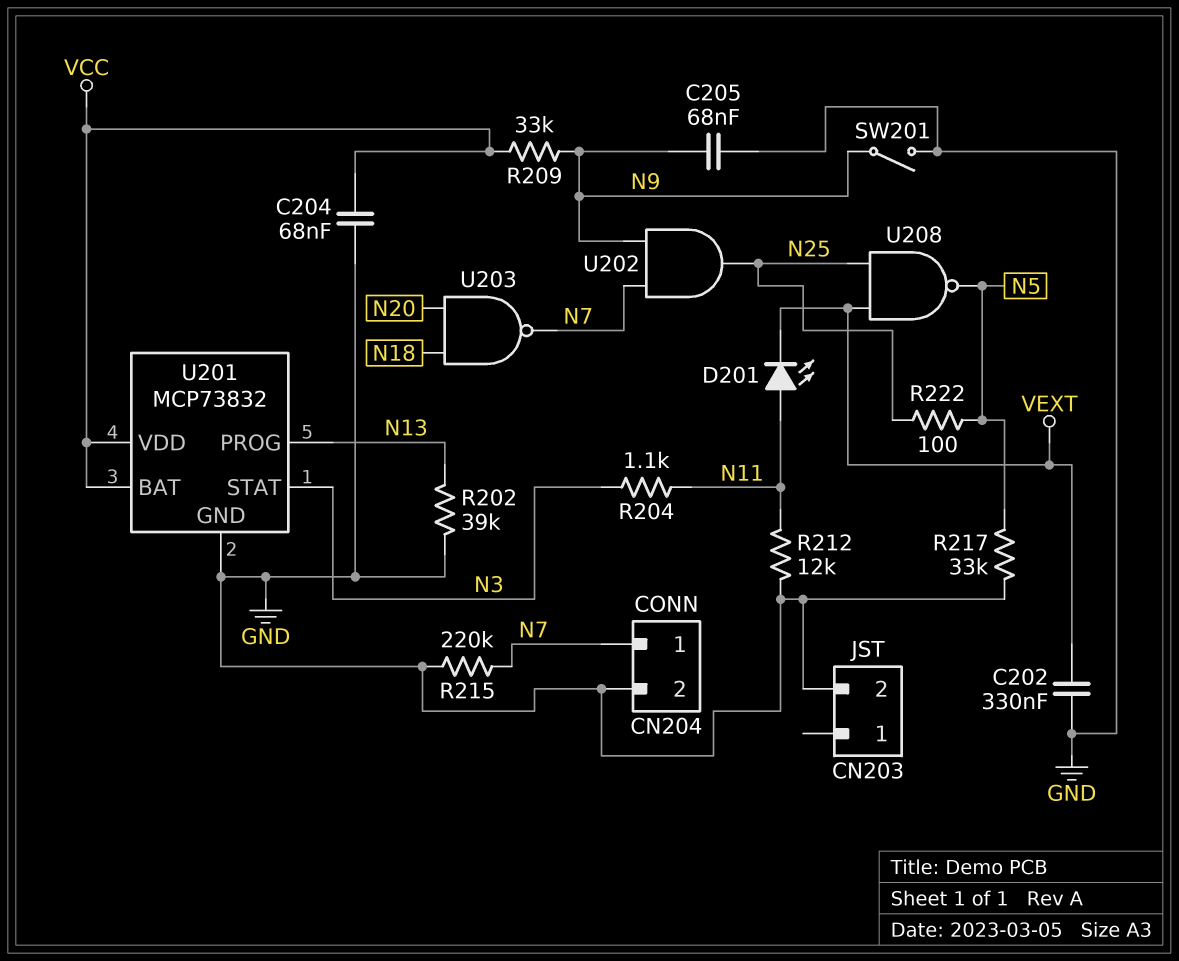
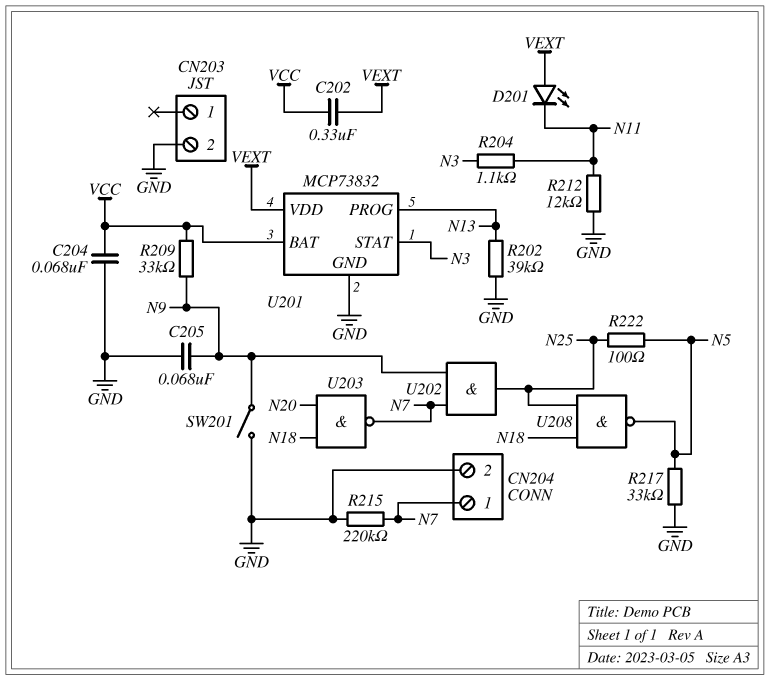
C202: 330nF (GND, VEXT) -> 330nF (VCC, VEXT)
D201: LED (A N11, K VEXT) -> LED (A VEXT, K N11)
U201 pin VDD: VCC -> VEXT
U208: NAND (in N25, in VEXT, out N5) -> NAND (in N18, in N25, out N5)

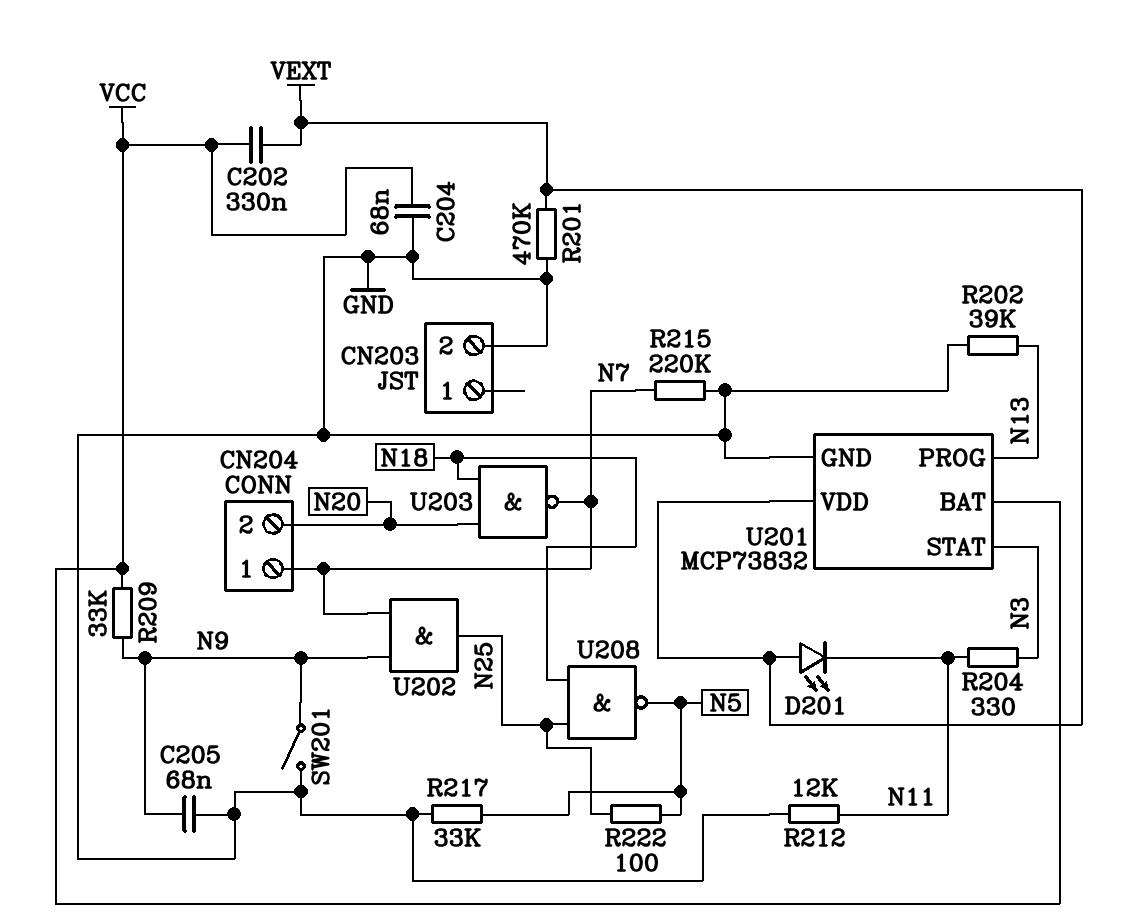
CN204 pin 2: GND -> N20
R201: none -> 470k (GND, VEXT)
R204: 1.1k (N3, N11) -> 330 (N3, N11)

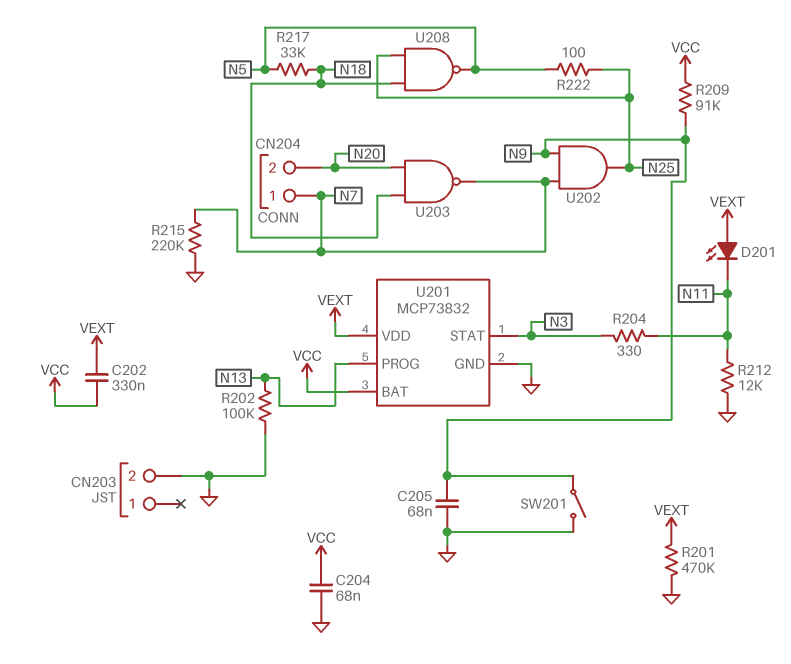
R202: 39k (GND, N13) -> 100k (GND, N13)
R209: 33k (N9, VCC) -> 91k (N9, VCC)
R217: 33k (GND, N5) -> 33k (N5, N18)

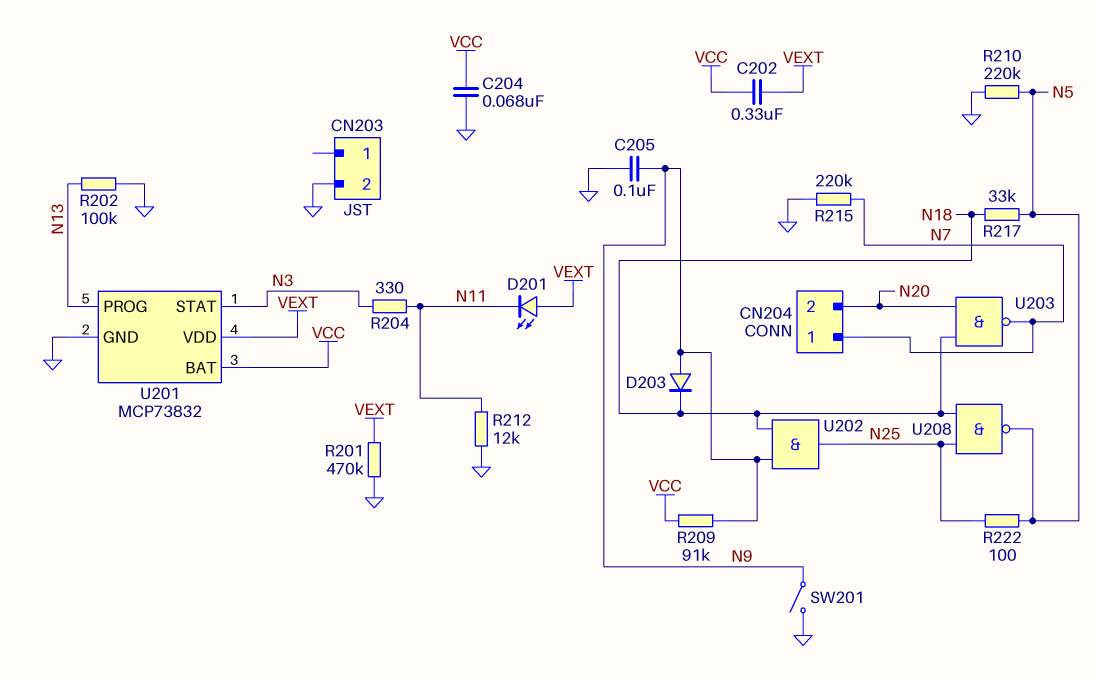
C205: 68nF (GND, N9) -> 100nF (GND, N9)
D203: none -> diode (A N9, K N18)
R210: none -> 220k (GND, N5)
U202: AND (in N7, in N9, out N25) -> AND (in N9, in N18, out N25)

